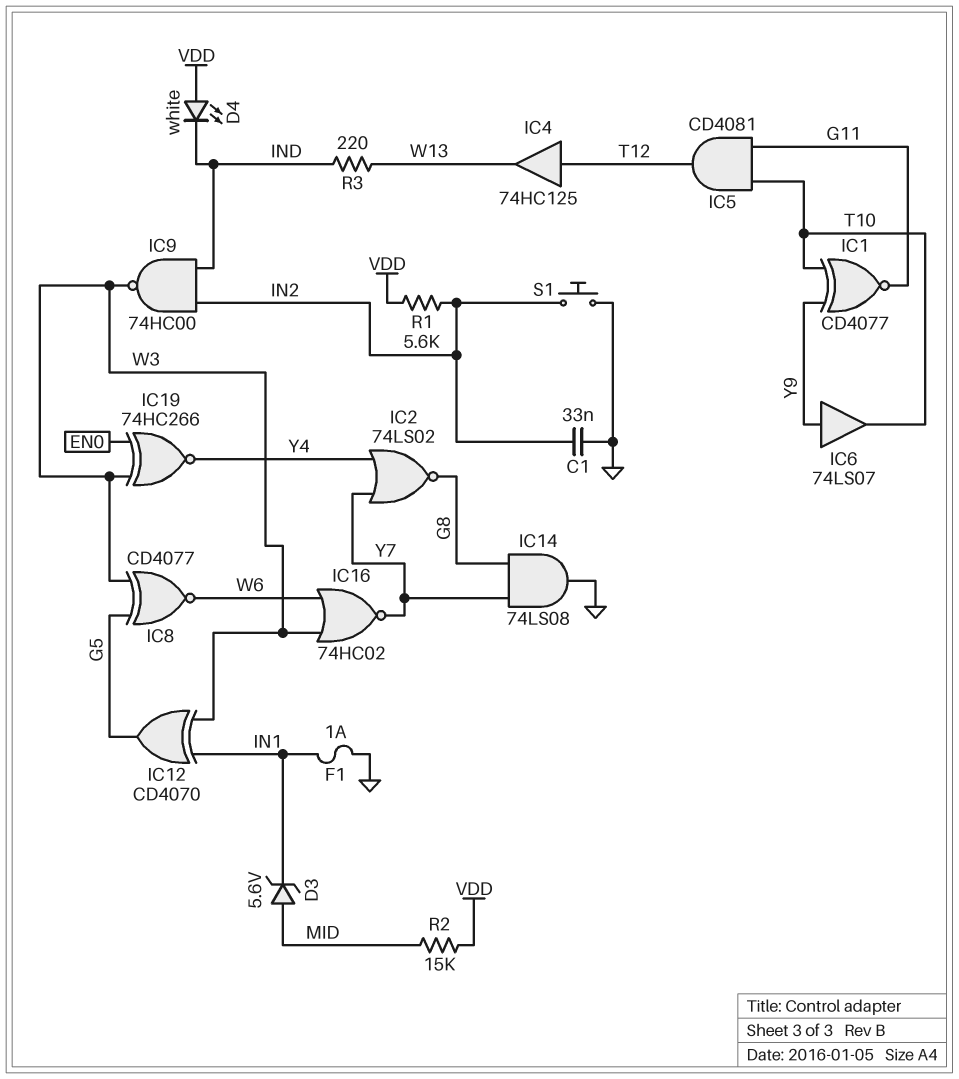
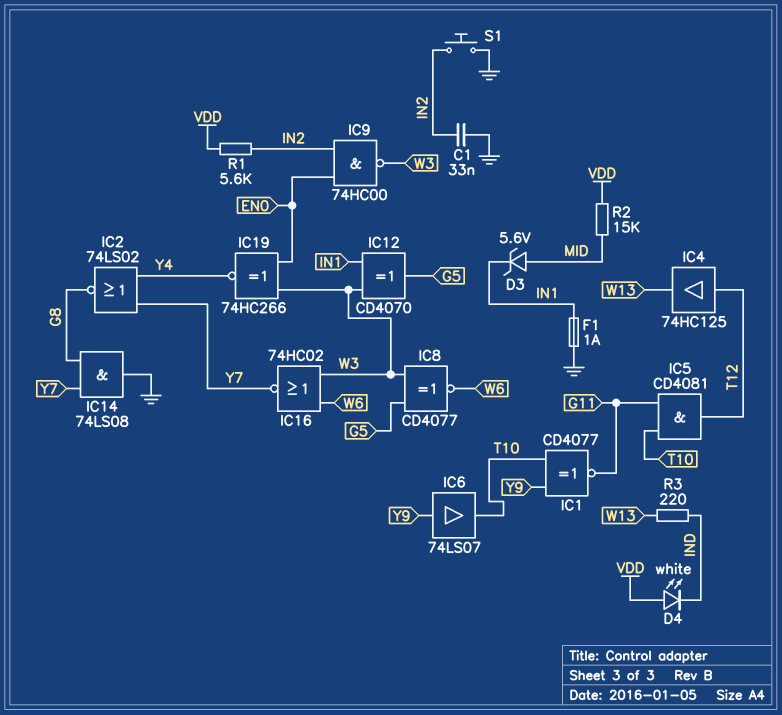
IC9: NAND 74HC00 (in IN2, in IND, out W3) -> NAND 74HC00 (in EN0, in IN2, out W3)

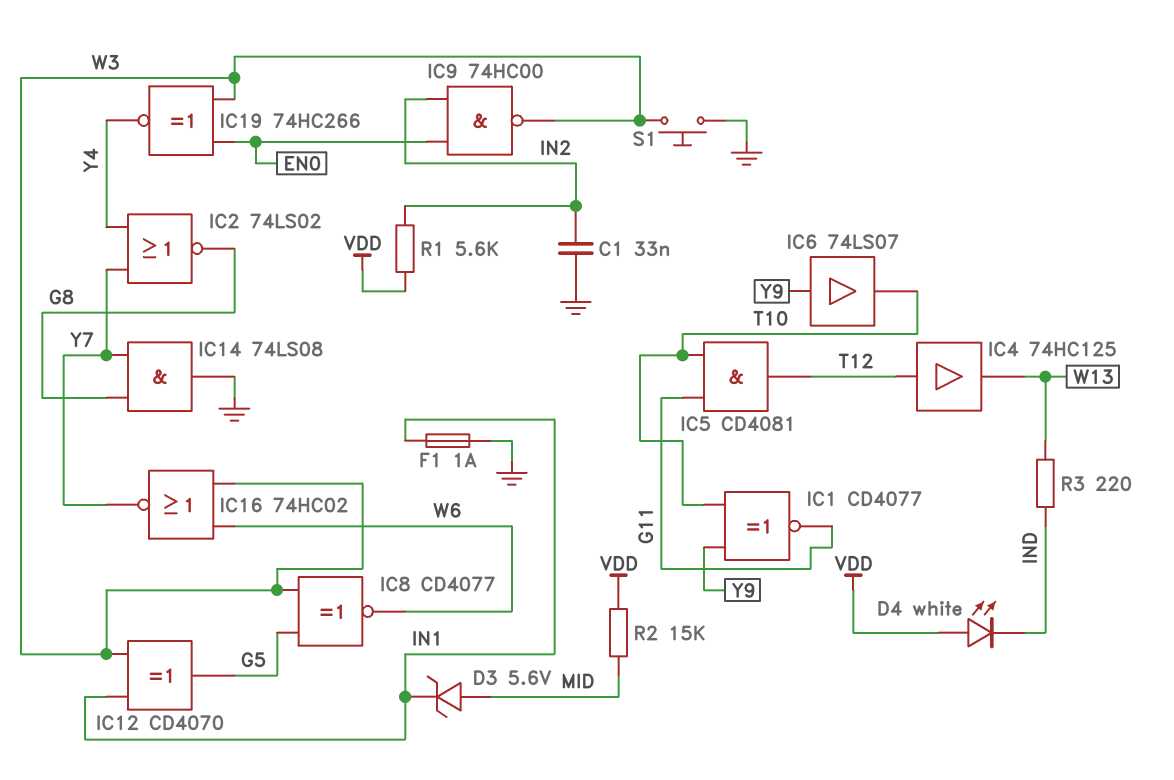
S1: button (GND, IN2) -> button (GND, W3)

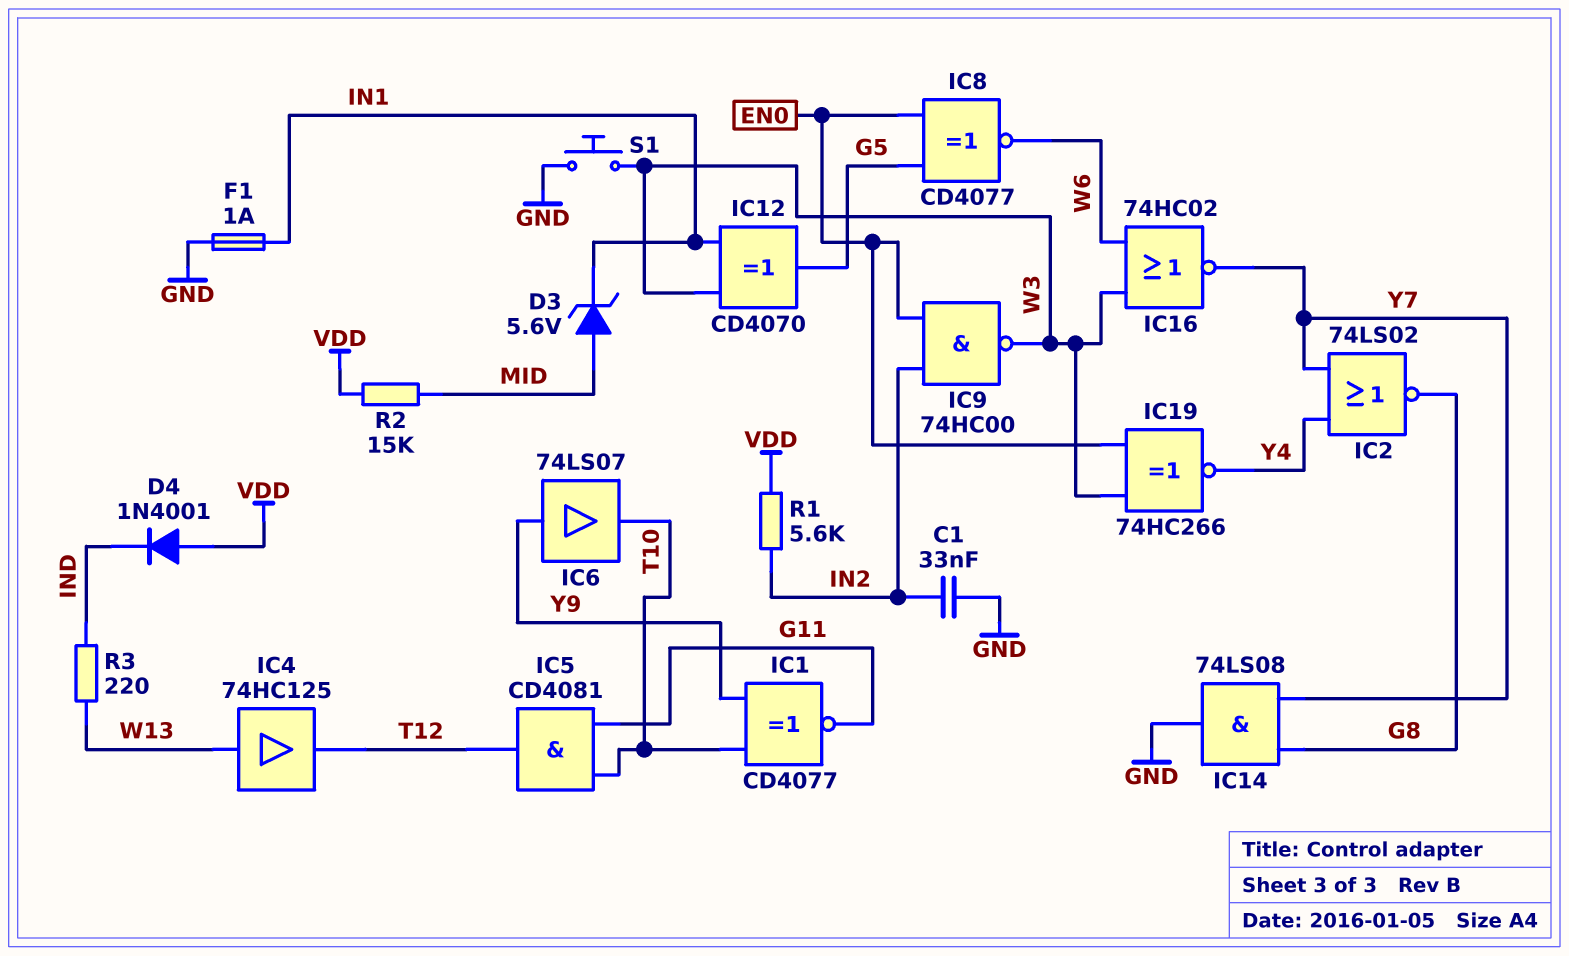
D4: LED white (A VDD, K IND) -> diode 1N4001 (A VDD, K IND)
IC4: buffer 74HC125 (in T12, out W13) -> buffer 74HC125 (in W13, out T12)
IC8: XNOR CD4077 (in G5, in W3, out W6) -> XNOR CD4077 (in EN0, in G5, out W6)

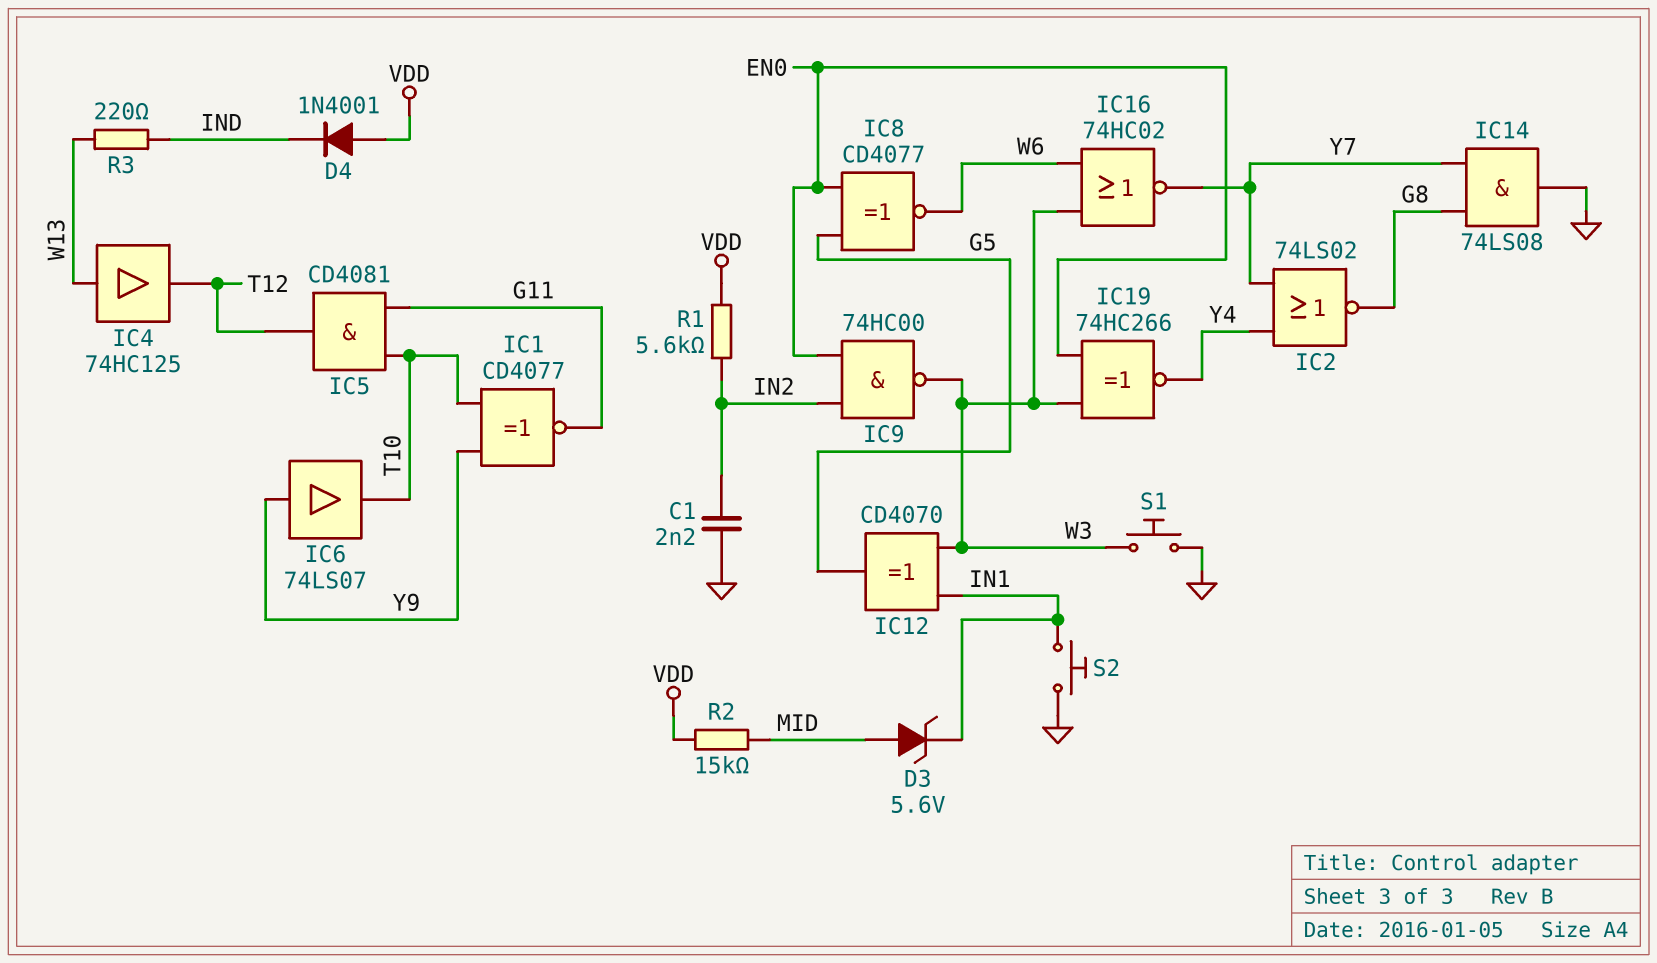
C1: 33nF (GND, IN2) -> 2.2nF (GND, IN2)
F1: 1A (GND, IN1) -> none
S2: none -> button (GND, IN1)

